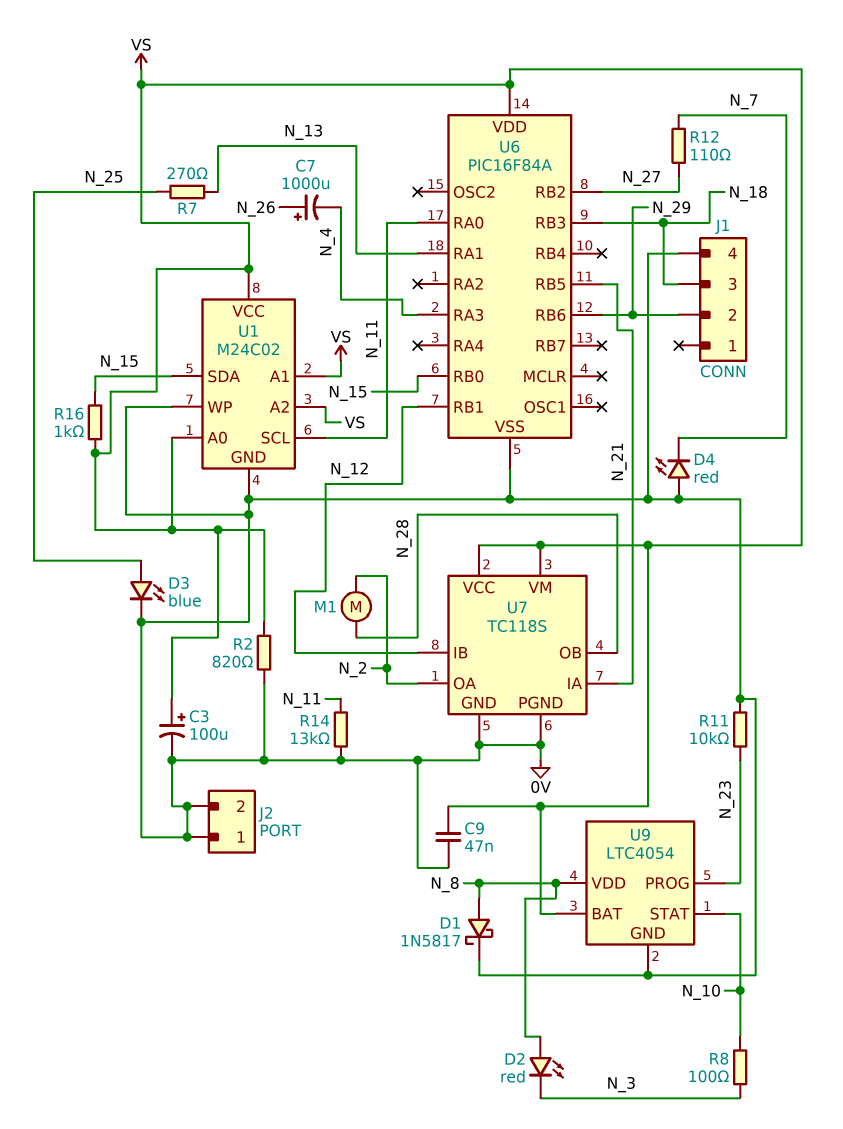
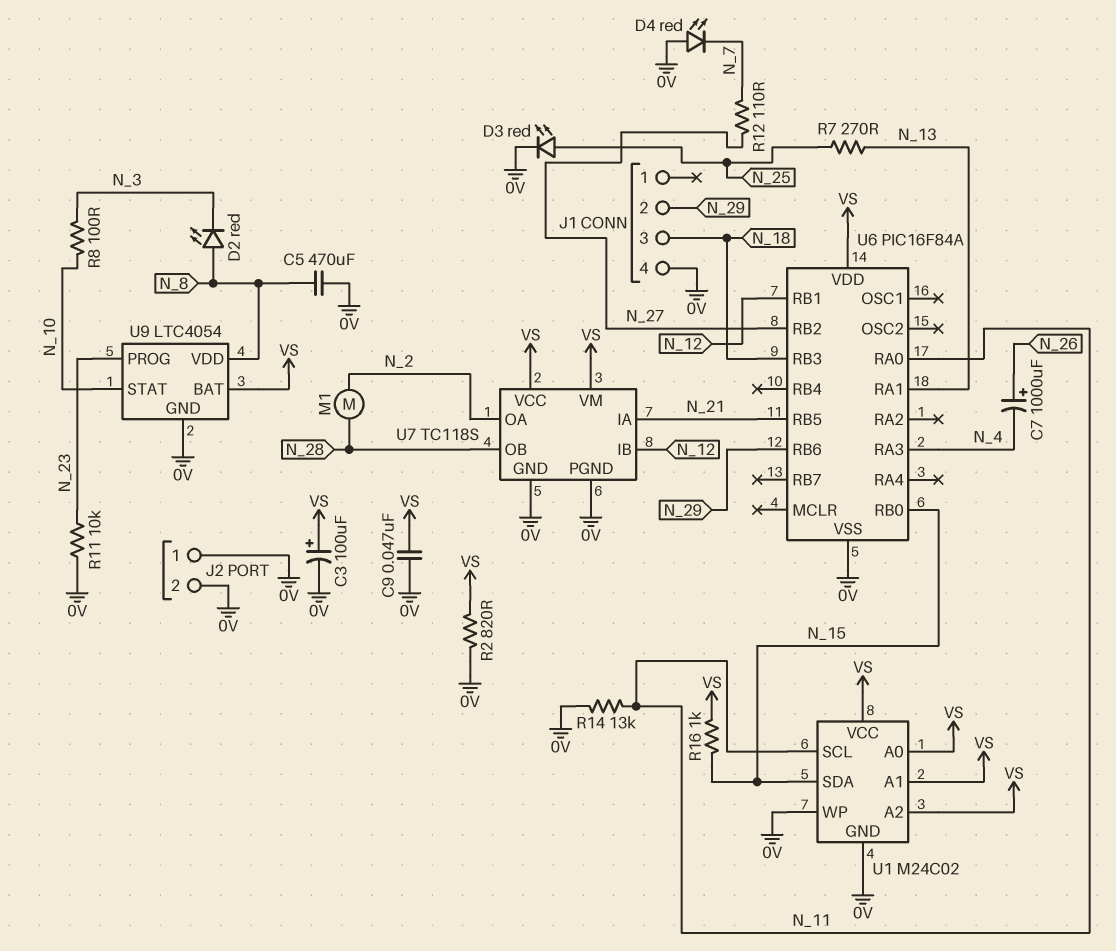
C5: none -> 470uF (0V, N_8)
D1: schottky 1N5817 (A N_8, K 0V) -> none
D3: LED blue (A N_25, K 0V) -> LED red (A N_25, K 0V)

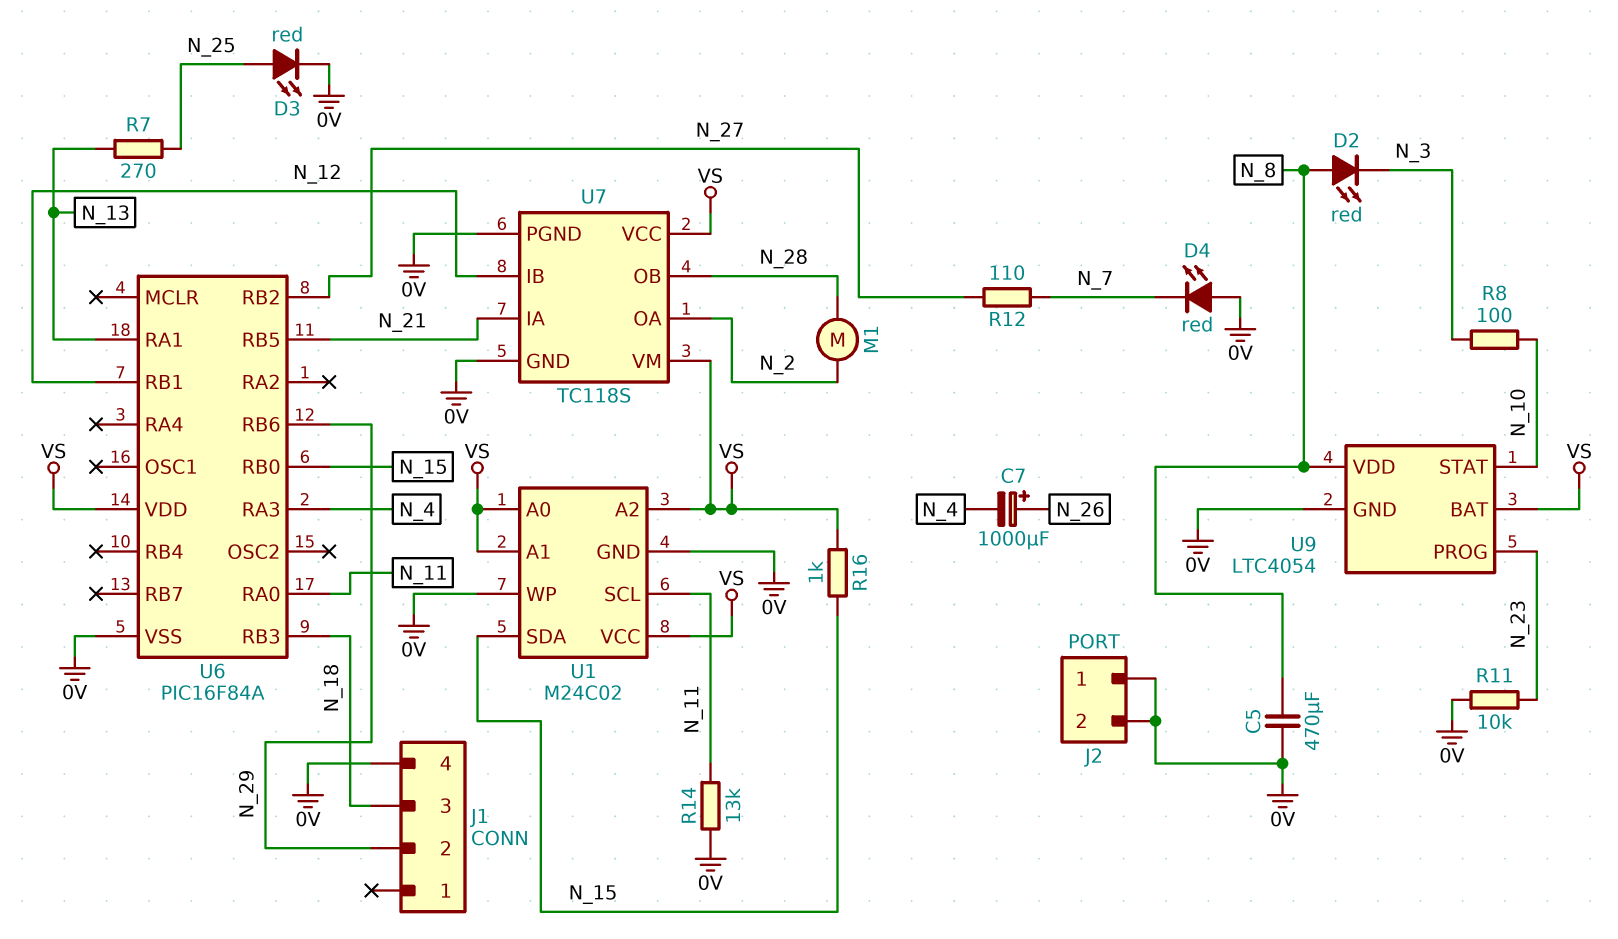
C3: 100uF (plus VS, minus 0V) -> none
C9: 47nF (0V, VS) -> none
R2: 820 (0V, VS) -> none

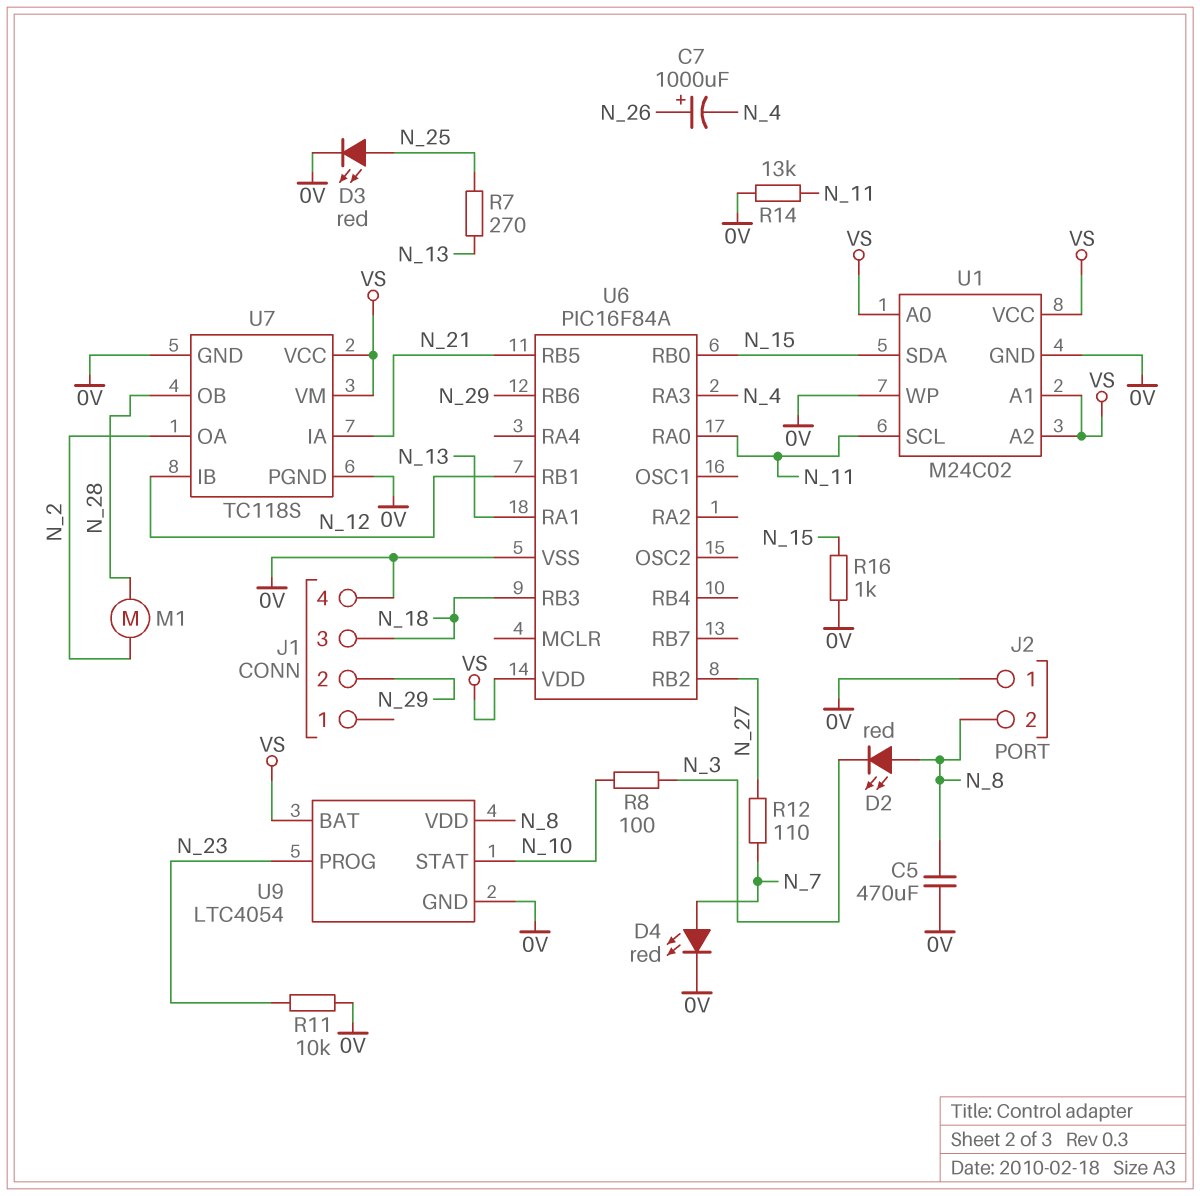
D4: LED red (A 0V, K N_7) -> LED red (A N_7, K 0V)
J2 pin 2: 0V -> N_8
R16: 1k (N_15, VS) -> 1k (0V, N_15)

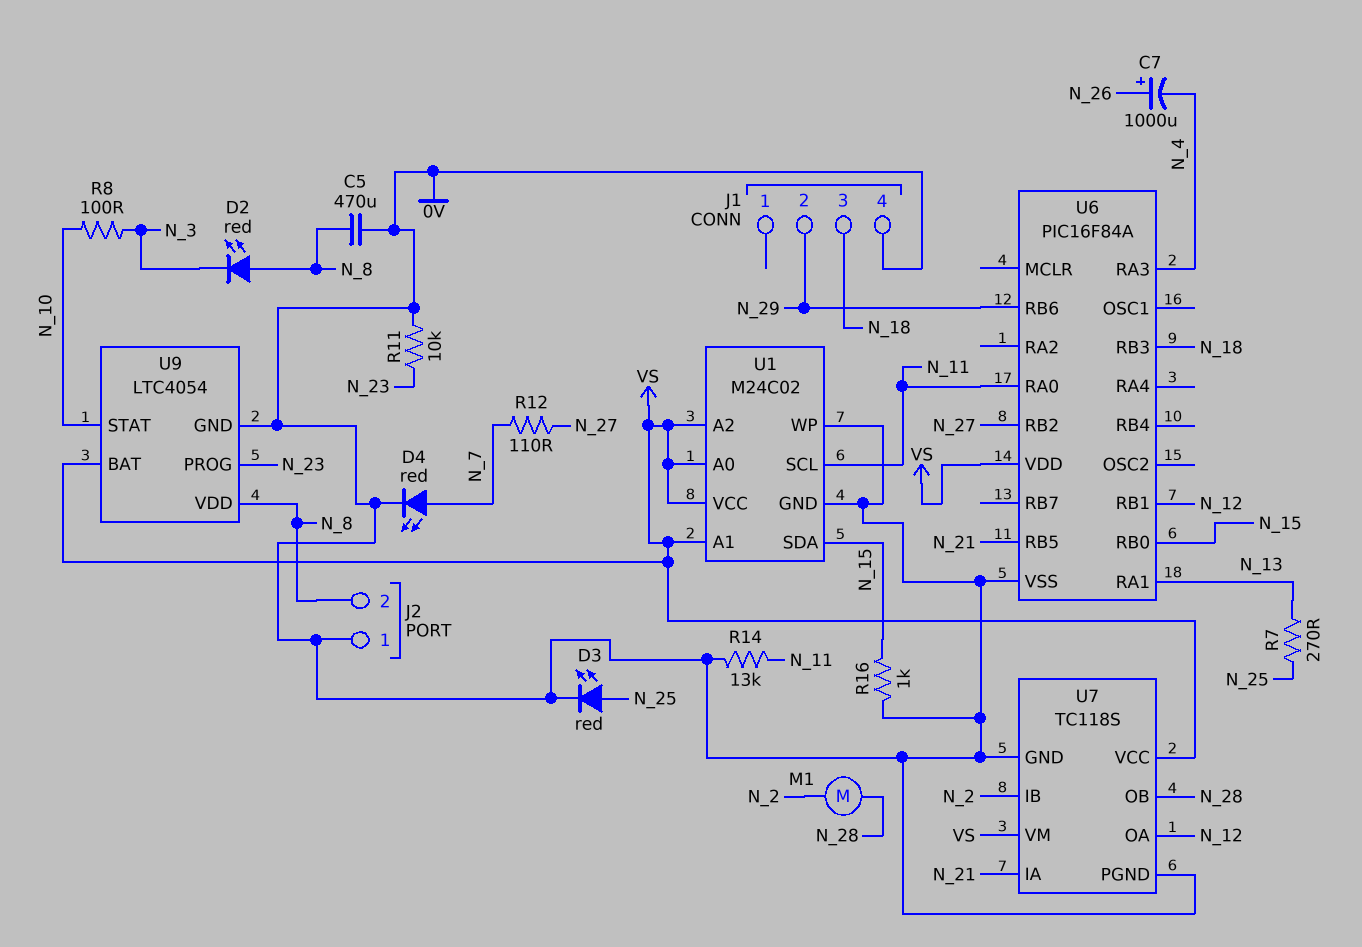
U7 pin IB: N_12 -> N_2
U7 pin OA: N_2 -> N_12

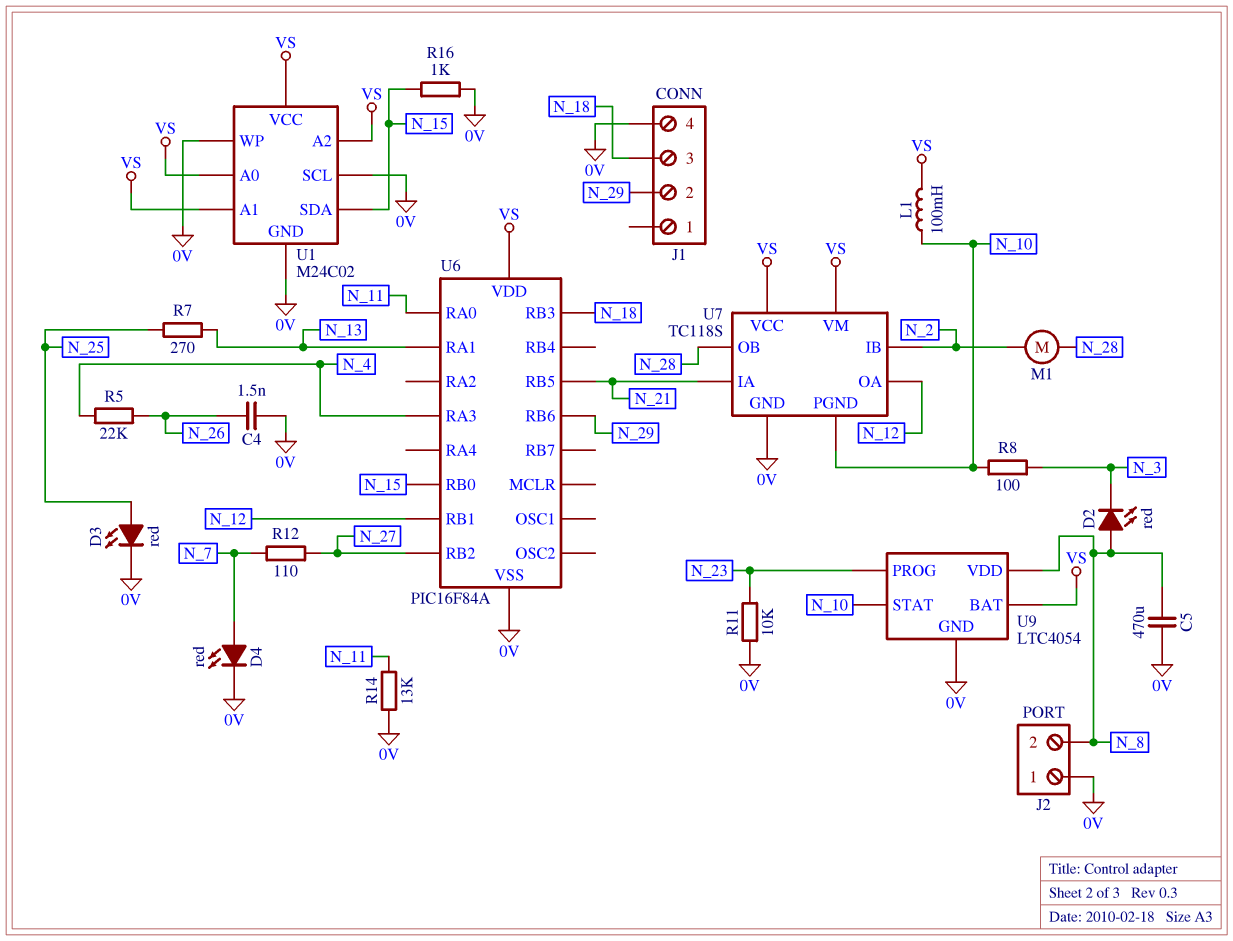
C4: none -> 1.5nF (0V, N_26)
C7: 1000uF (plus N_26, minus N_4) -> none
L1: none -> 100mH (N_10, VS)
R5: none -> 22k (N_4, N_26)
U1 pin SCL: N_11 -> 0V
U7 pin PGND: 0V -> N_10

